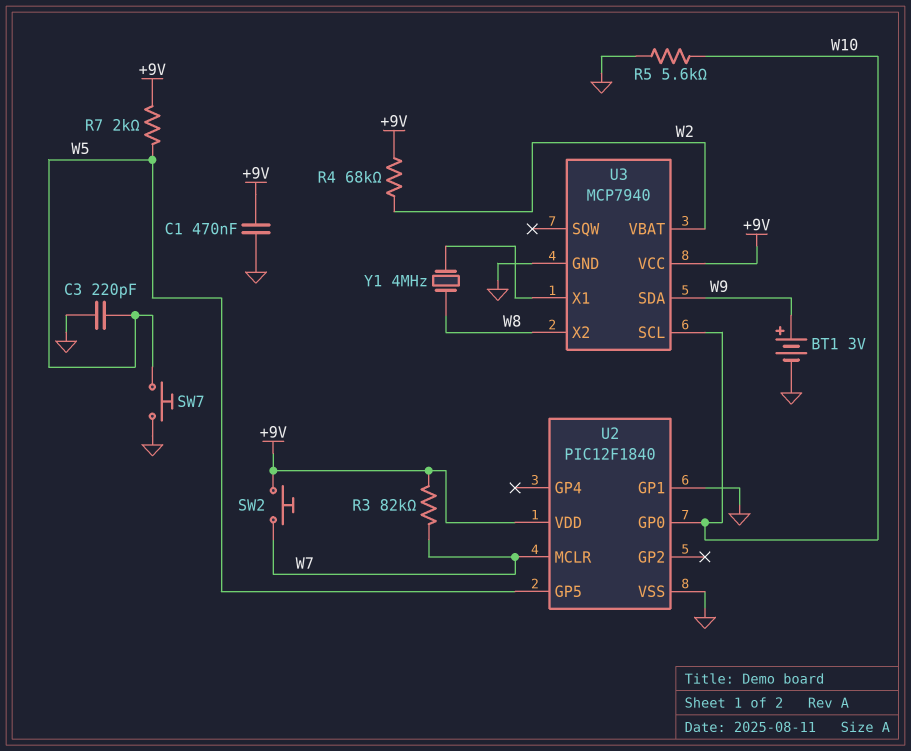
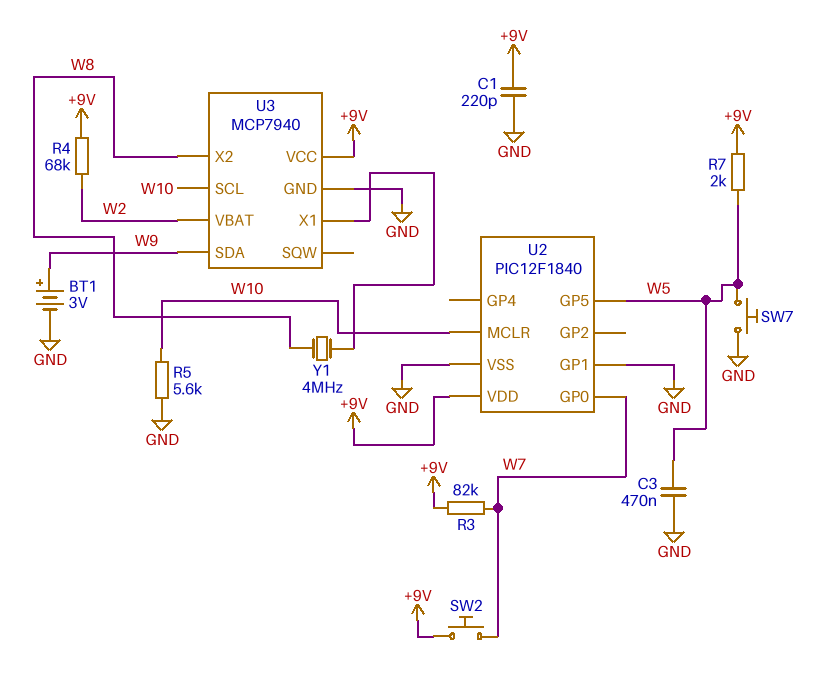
C1: 470nF (+9V, GND) -> 220pF (+9V, GND)
C3: 220pF (GND, W5) -> 470nF (GND, W5)
U2 pin GP0: W10 -> W7
U2 pin MCLR: W7 -> W10

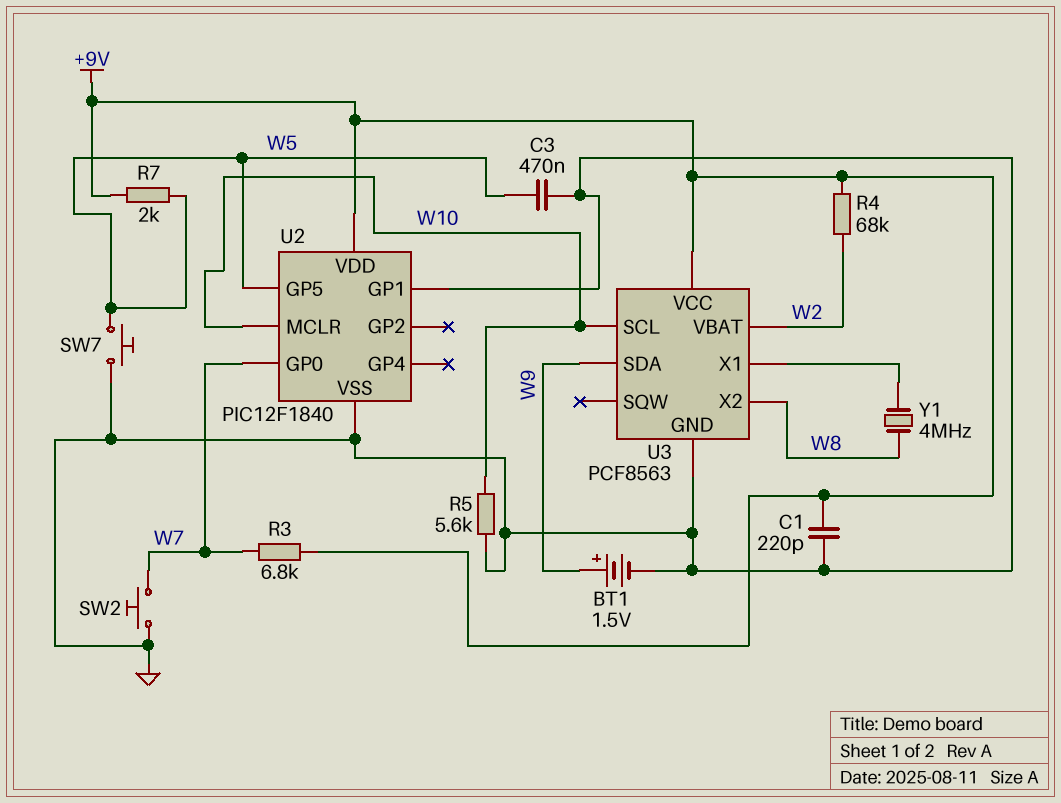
BT1: 3V (plus W9, minus GND) -> 1.5V (plus W9, minus GND)
R3: 82k (+9V, W7) -> 6.8k (+9V, W7)
SW2: button (+9V, W7) -> button (GND, W7)
U3: MCP7940 -> PCF8563

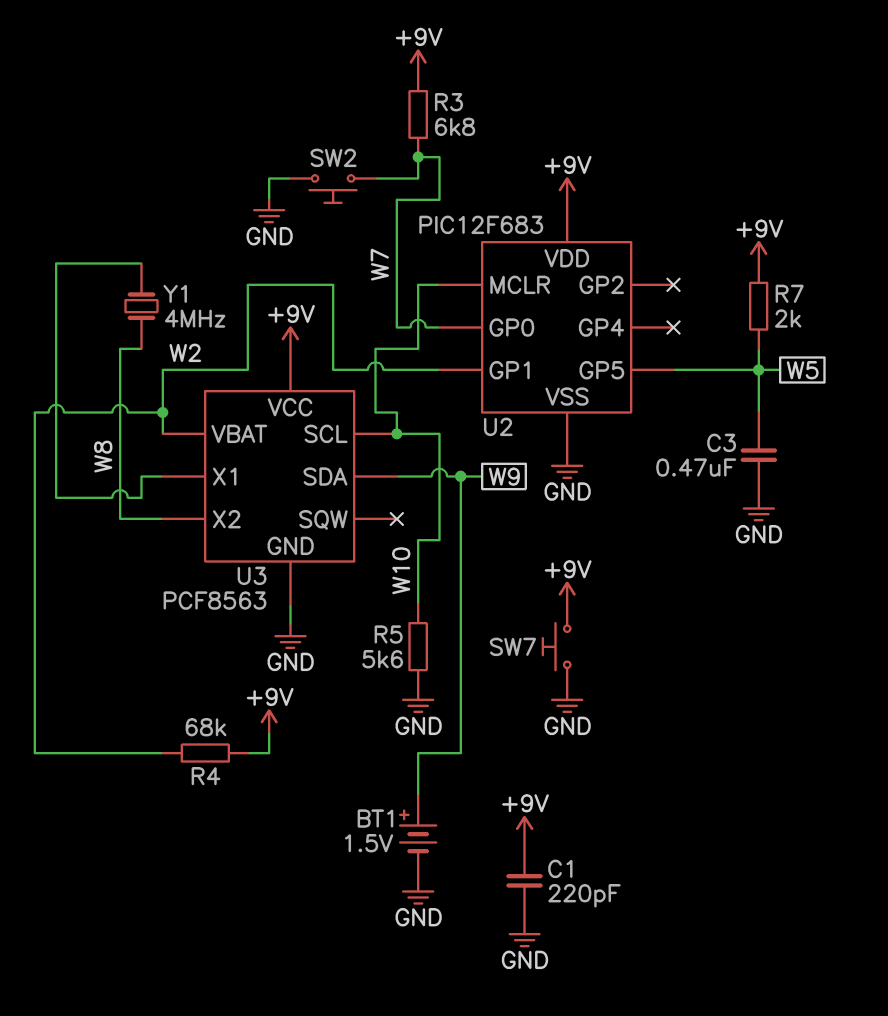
SW7: button (GND, W5) -> button (+9V, GND)
U2: PIC12F1840 -> PIC12F683
U2 pin GP1: GND -> W2

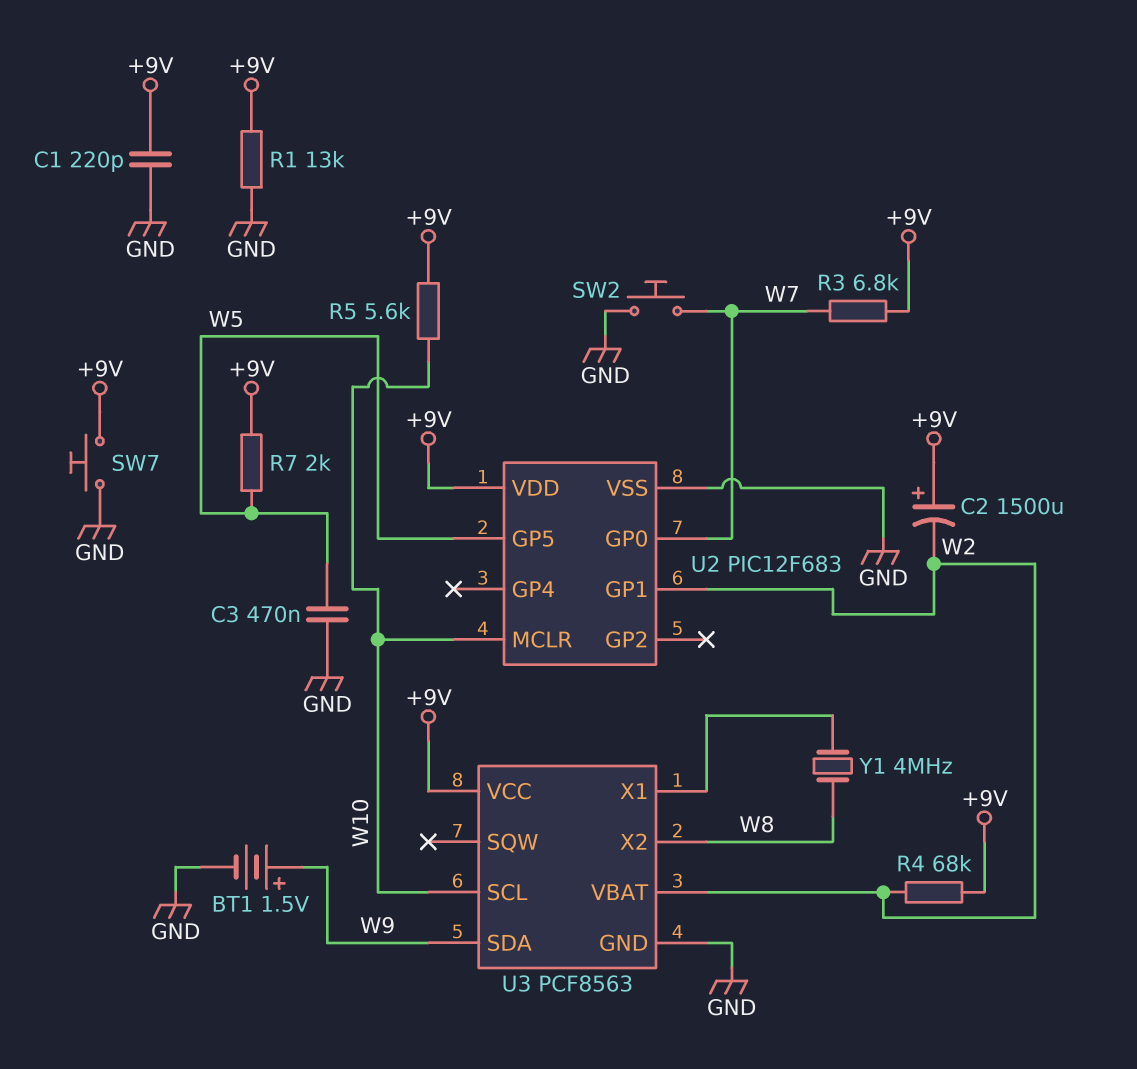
C2: none -> 1500uF (plus +9V, minus W2)
R1: none -> 13k (+9V, GND)
R5: 5.6k (GND, W10) -> 5.6k (+9V, W10)

